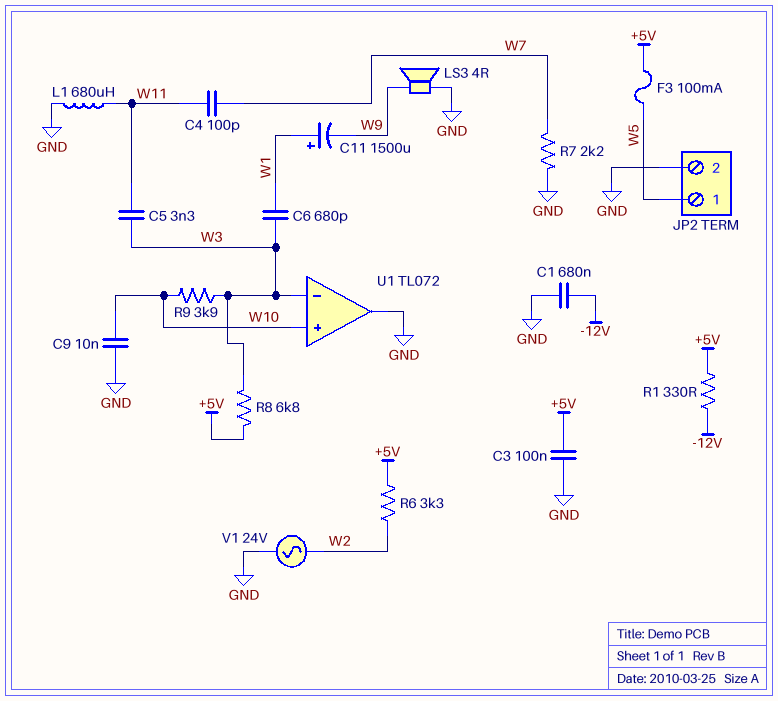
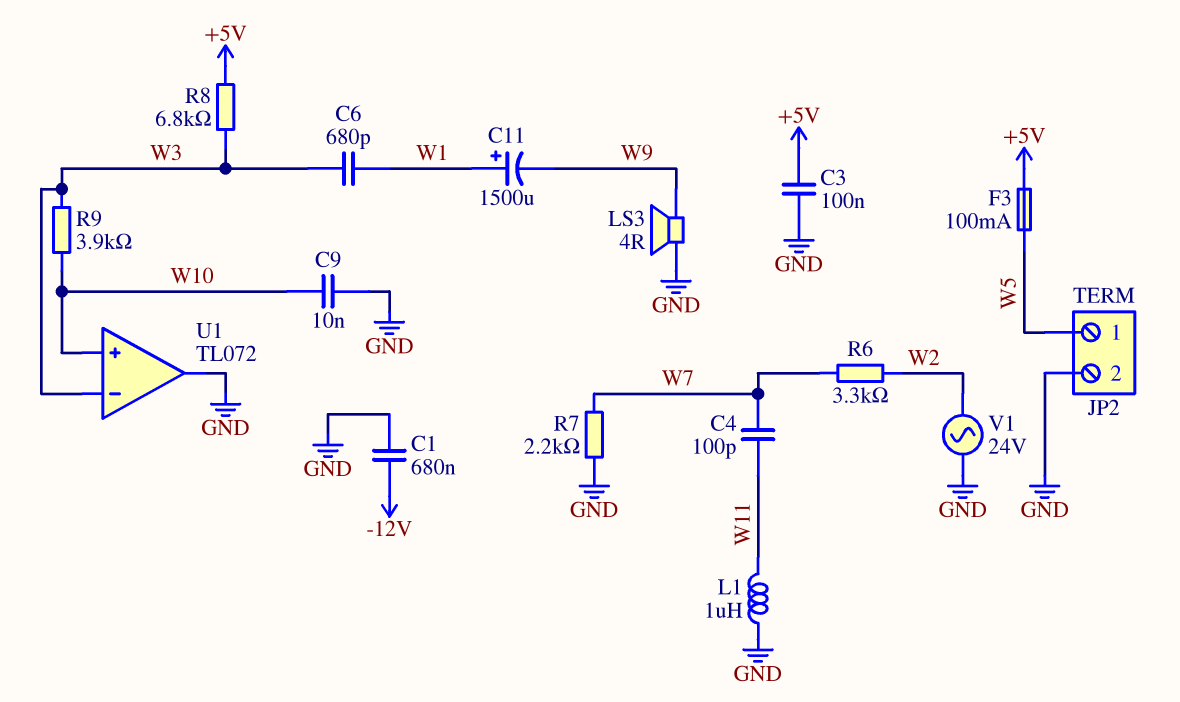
C5: 3.3nF (W3, W11) -> none
L1: 680uH (GND, W11) -> 1uH (GND, W11)
R1: 330 (+5V, -12V) -> none
R6: 3.3k (+5V, W2) -> 3.3k (W2, W7)

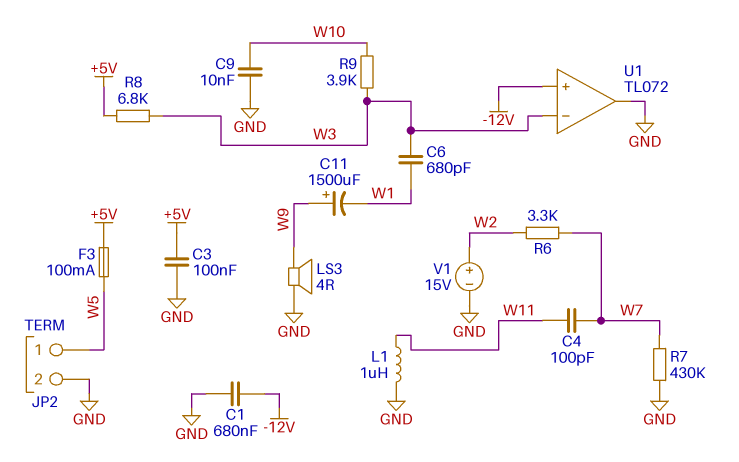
C11: 1500uF (plus W1, minus W9) -> 1500uF (plus W9, minus W1)
R7: 2.2k (GND, W7) -> 430k (GND, W7)
U1 pin in+: W10 -> -12V
V1: AC 24V (GND, W2) -> 15V (plus W2, minus GND)

